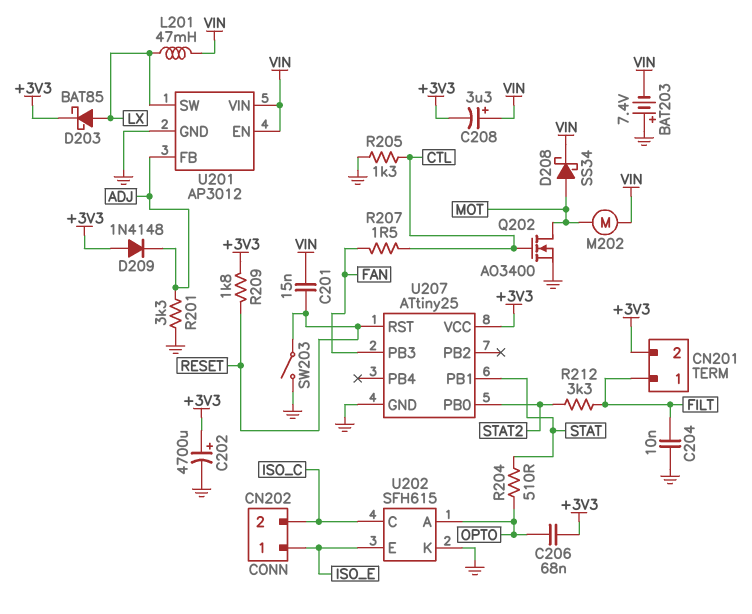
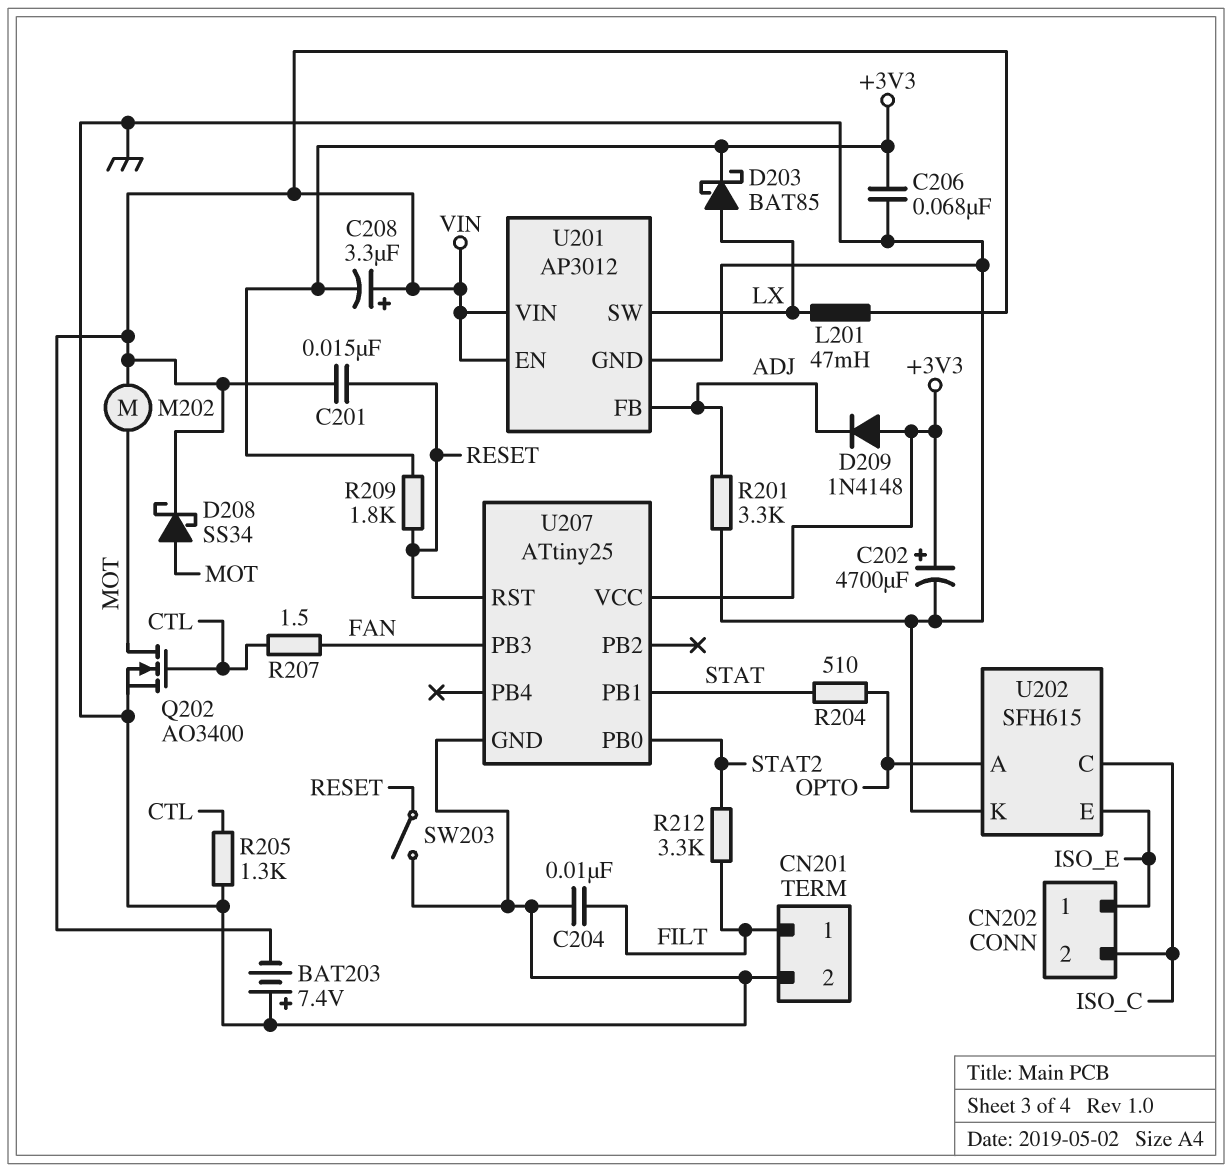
C206: 68nF (+3V3, OPTO) -> 68nF (+3V3, GND)
CN201 pin 2: +3V3 -> GND

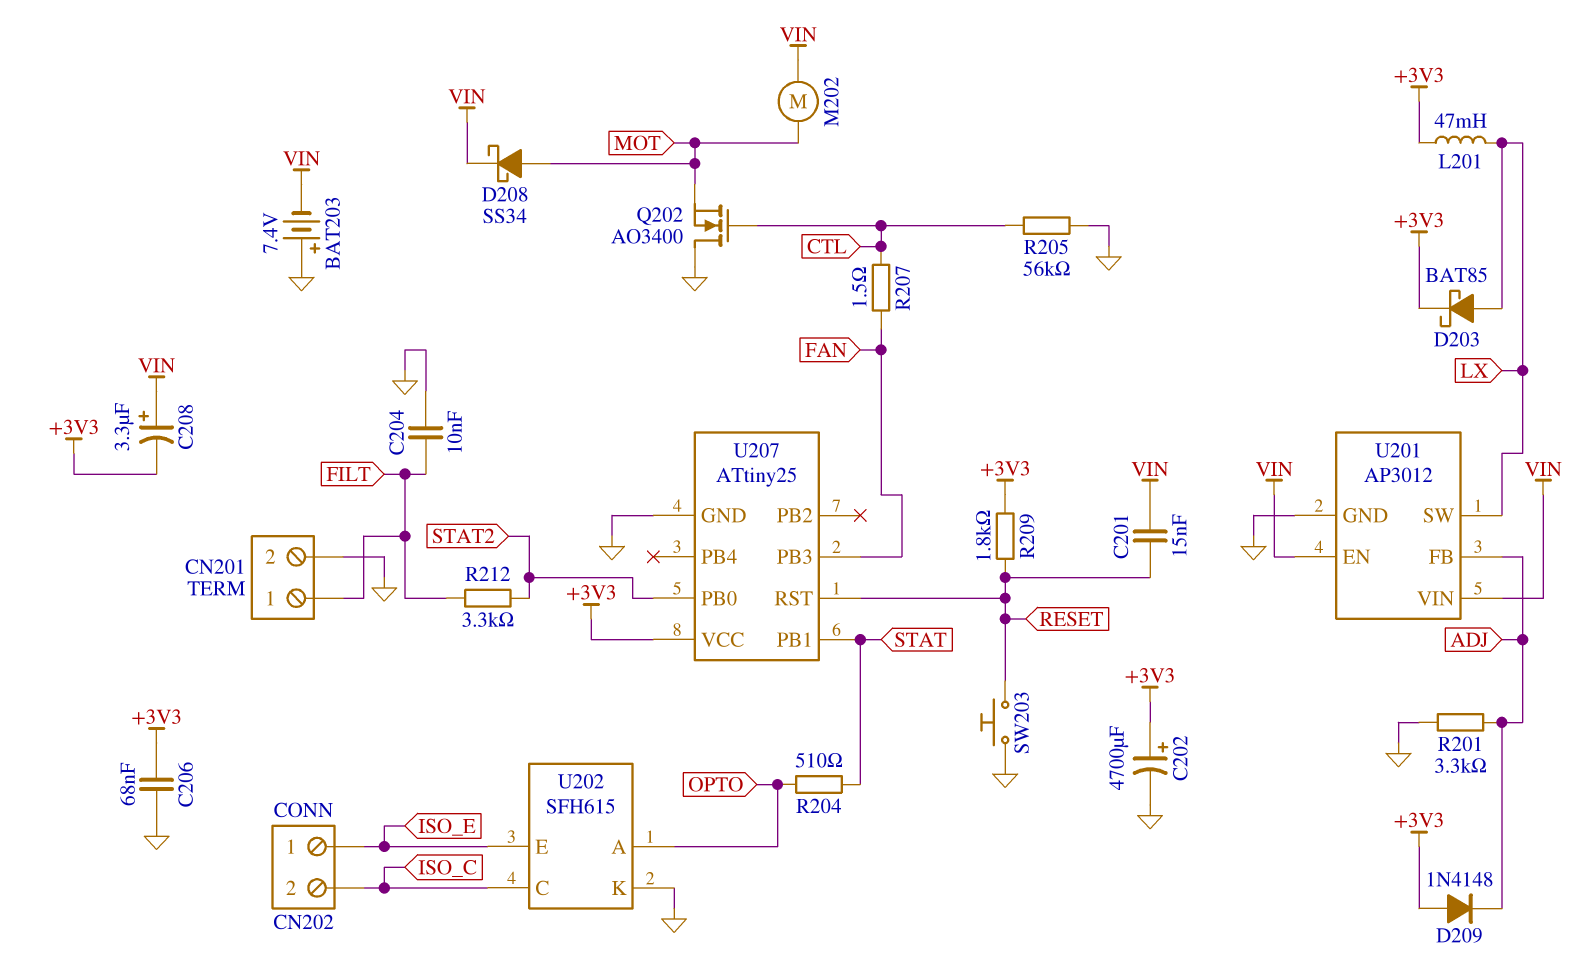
L201: 47mH (LX, VIN) -> 47mH (+3V3, LX)
Q202: NMOS AO3400 (G CTL, D MOT, S GND) -> NMOS AO3400 (G CTL, D GND, S MOT)
R205: 1.3k (CTL, GND) -> 56k (CTL, GND)
SW203: switch (GND, RESET) -> button (GND, RESET)

